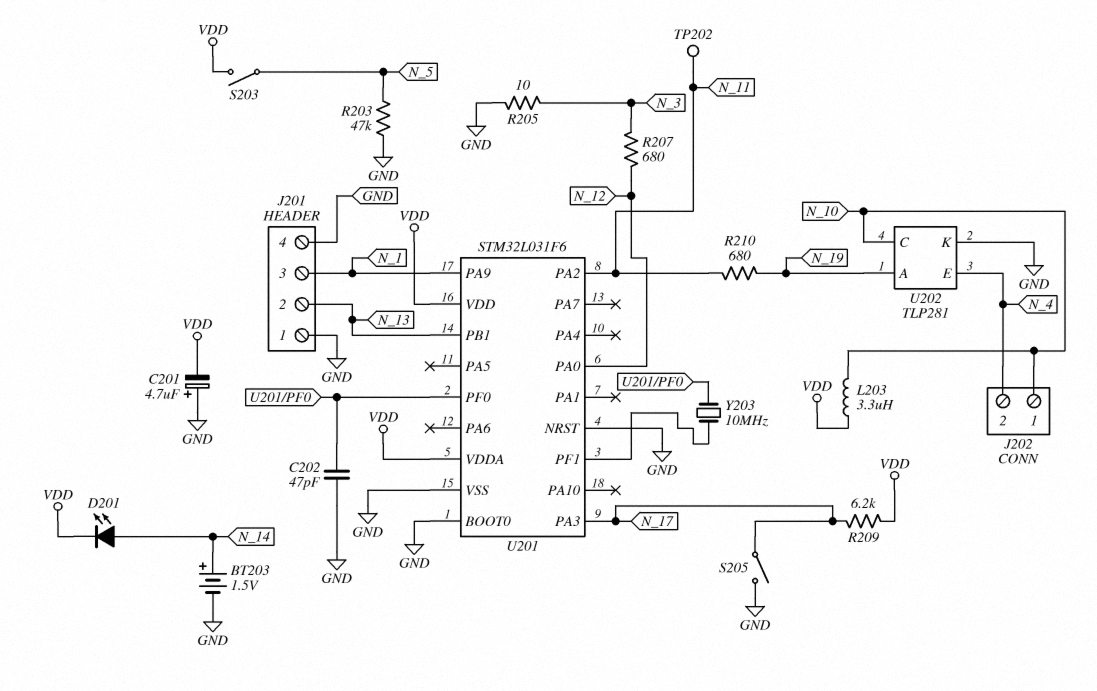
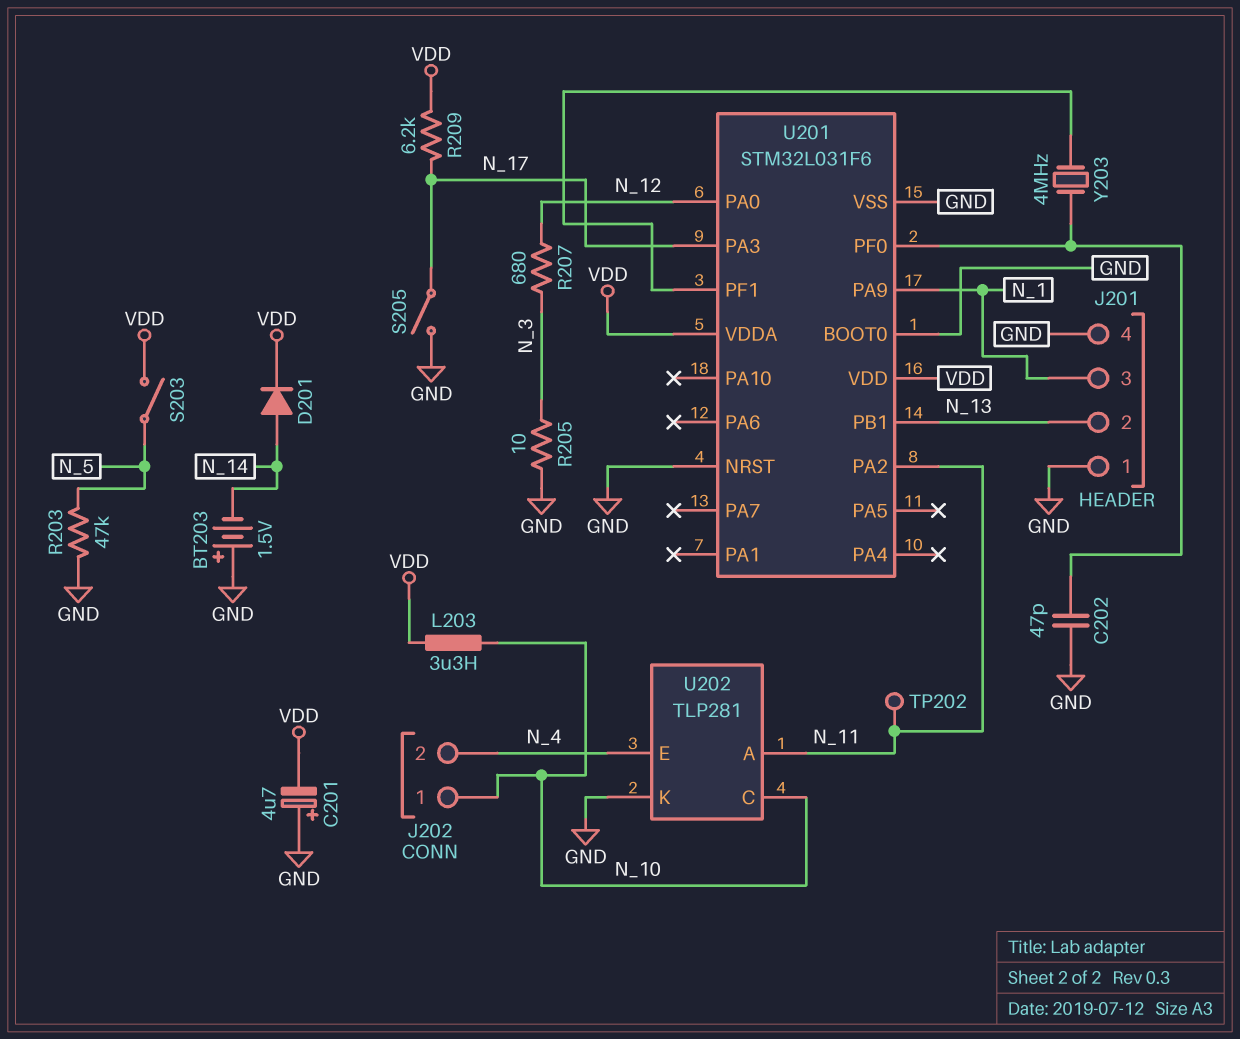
BT203: 1.5V (plus N_14, minus GND) -> 1.5V (plus GND, minus N_14)
D201: LED (A N_14, K VDD) -> diode (A N_14, K VDD)
R210: 680 (N_11, N_19) -> none
U202 pin A: N_19 -> N_11
Y203: 10MHz (U201/PF0, U201/PF1) -> 4MHz (U201/PF0, U201/PF1)

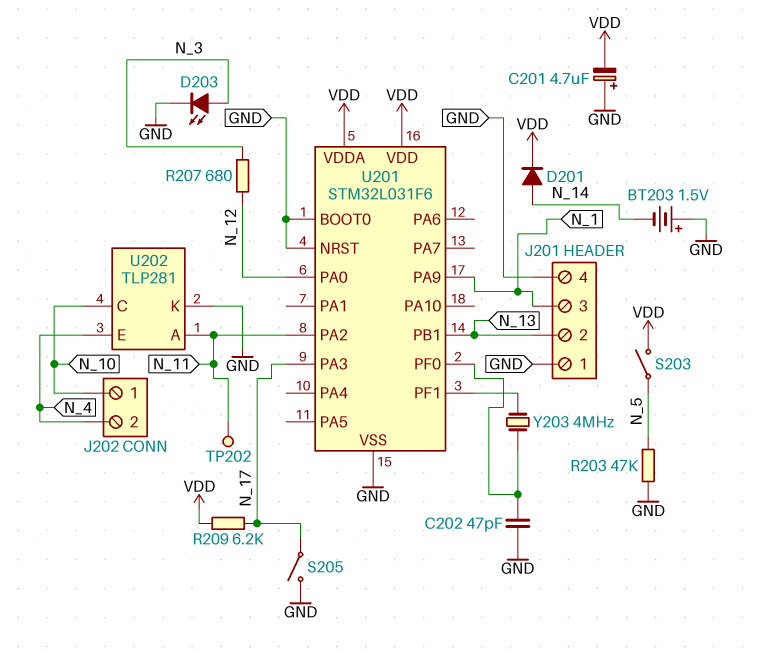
D203: none -> LED (A N_3, K GND)
L203: 3.3uH (N_10, VDD) -> none
R205: 10 (GND, N_3) -> none

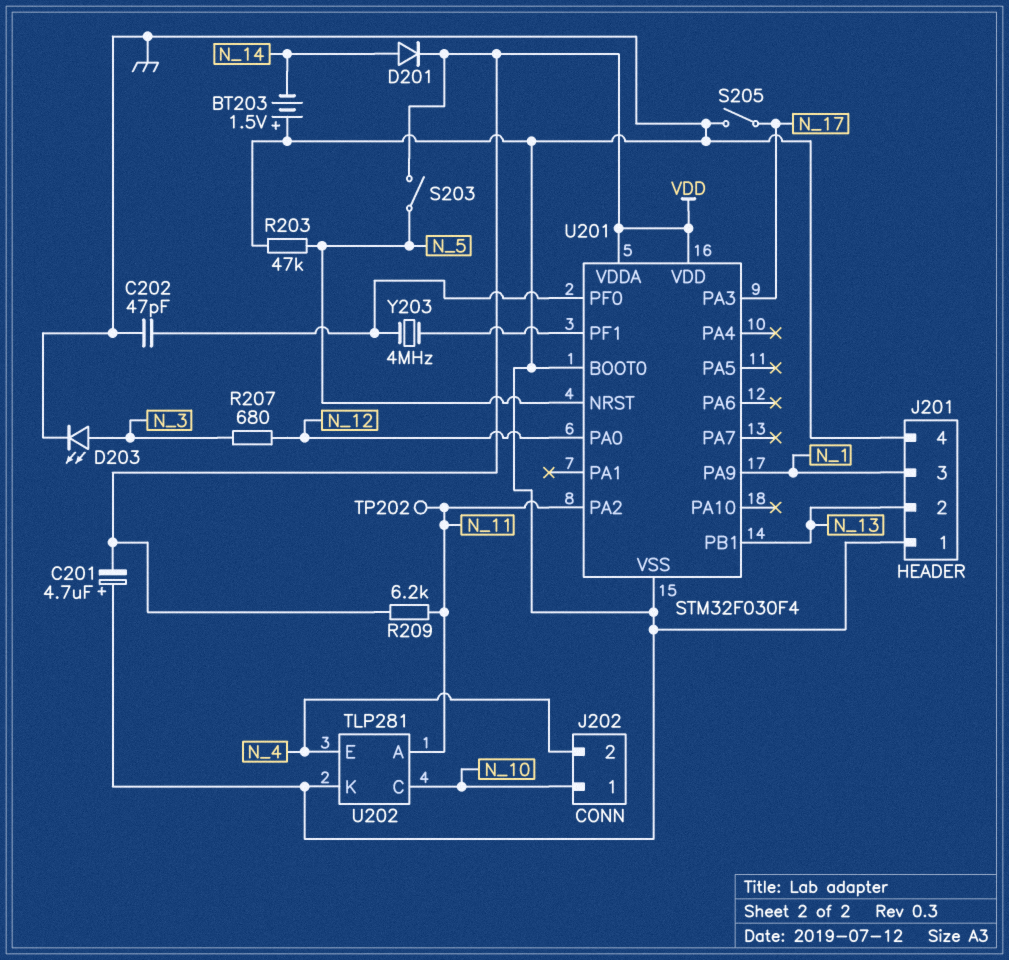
R209: 6.2k (N_17, VDD) -> 6.2k (N_11, VDD)
U201: STM32L031F6 -> STM32F030F4
U201 pin NRST: GND -> N_5

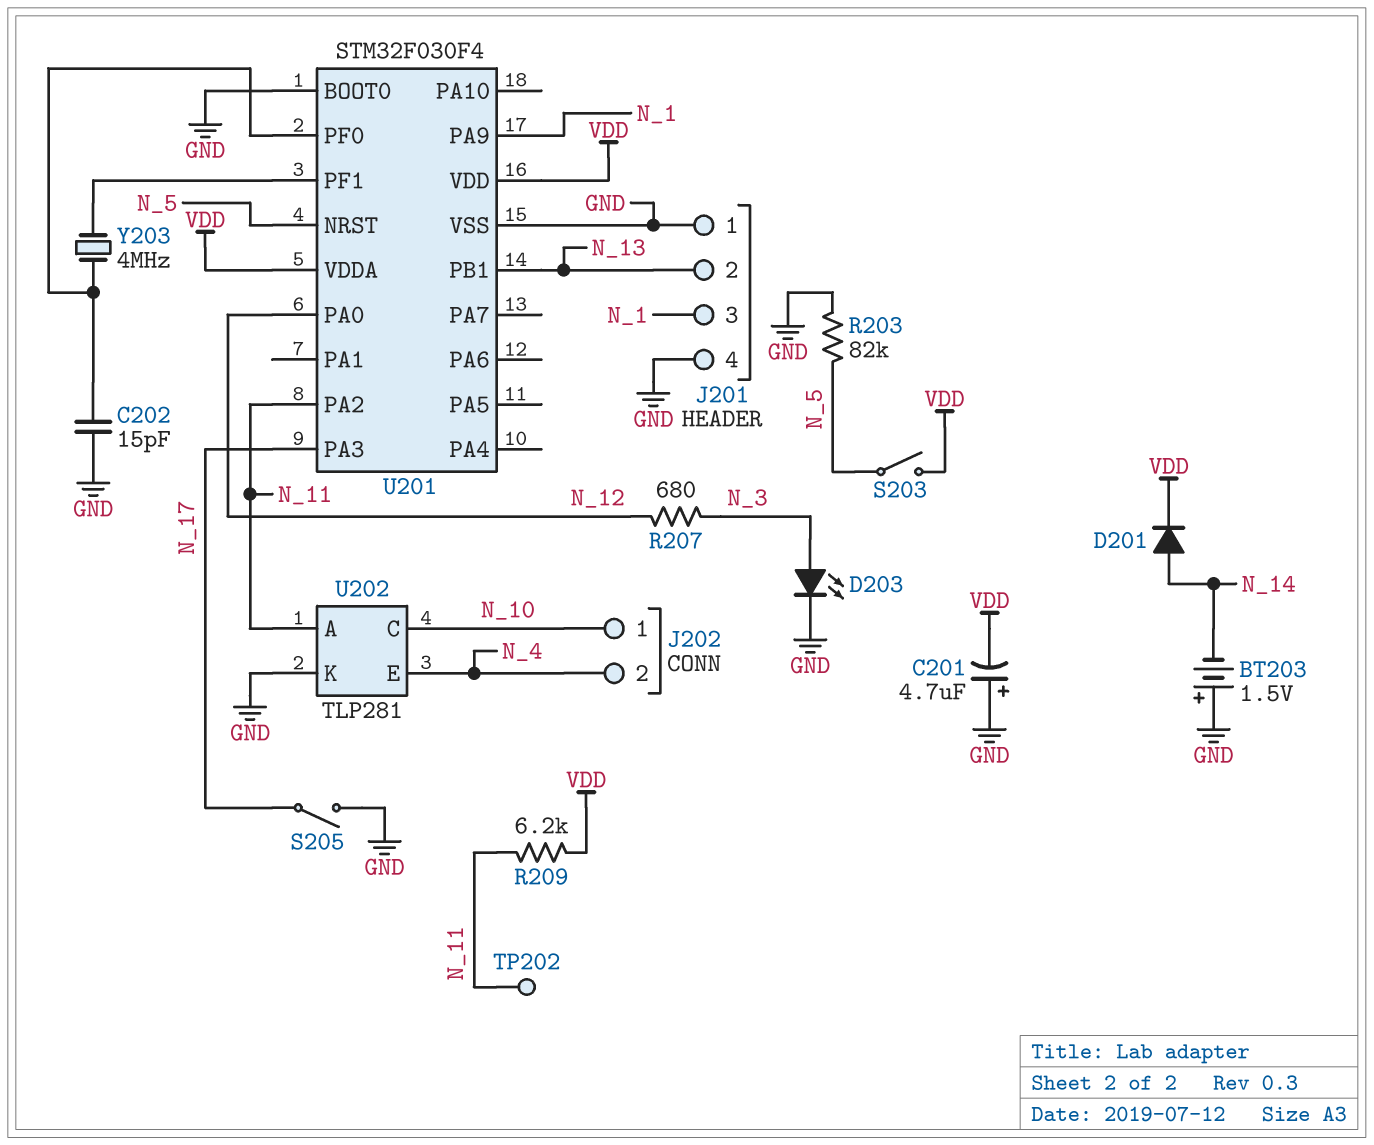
C202: 47pF (GND, U201/PF0) -> 15pF (GND, U201/PF0)
R203: 47k (GND, N_5) -> 82k (GND, N_5)

